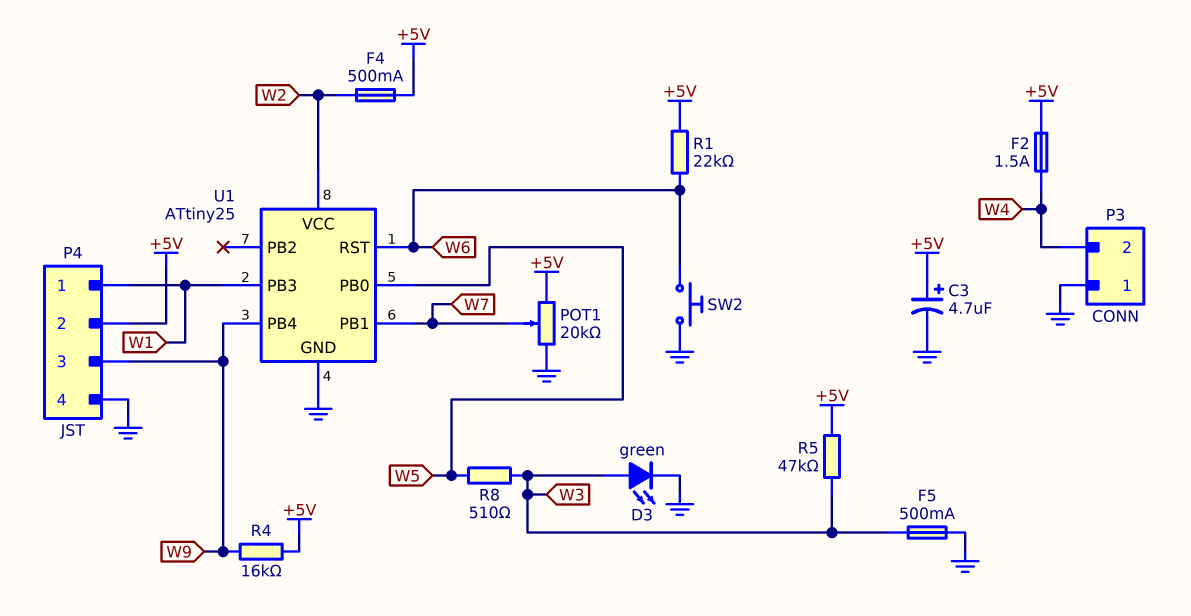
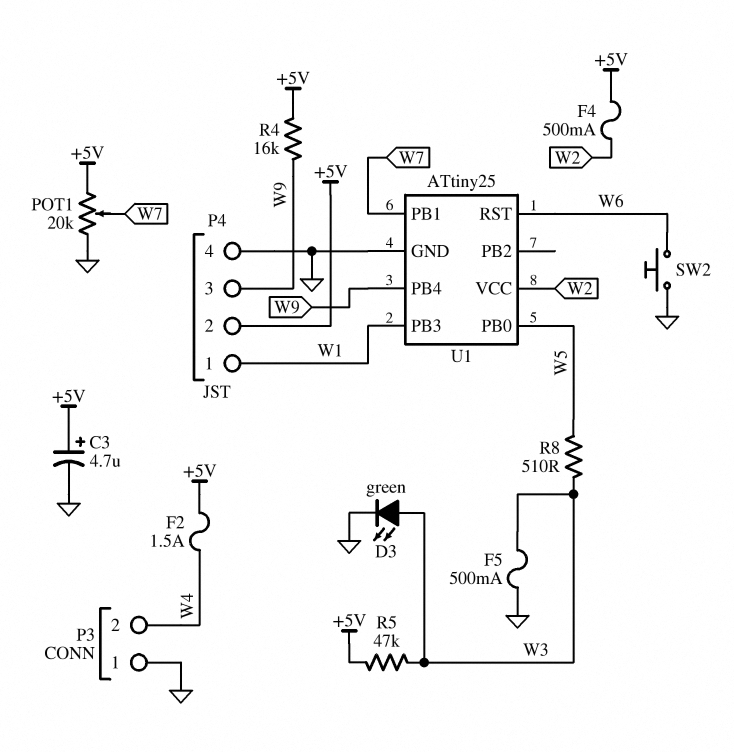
R1: 22k (+5V, W6) -> none

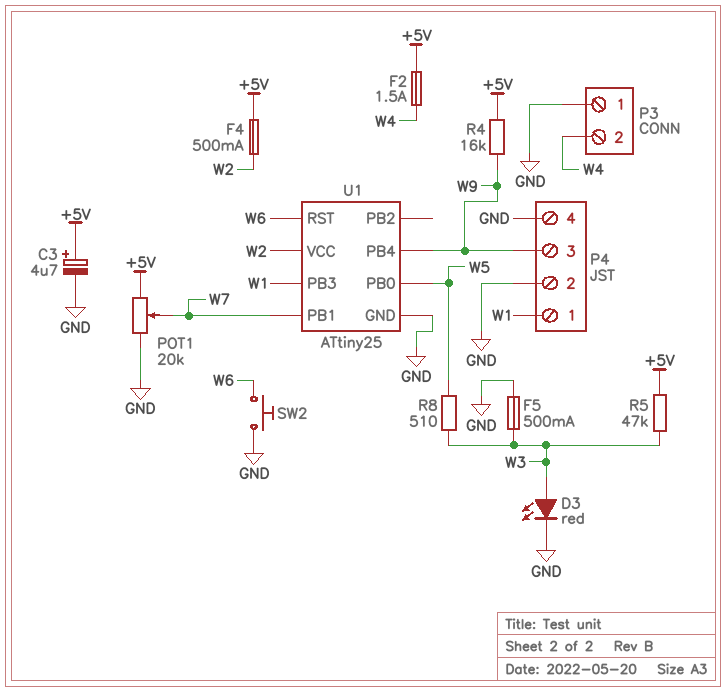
D3: LED green (A W3, K GND) -> LED red (A W3, K GND)
P4 pin 2: +5V -> GND

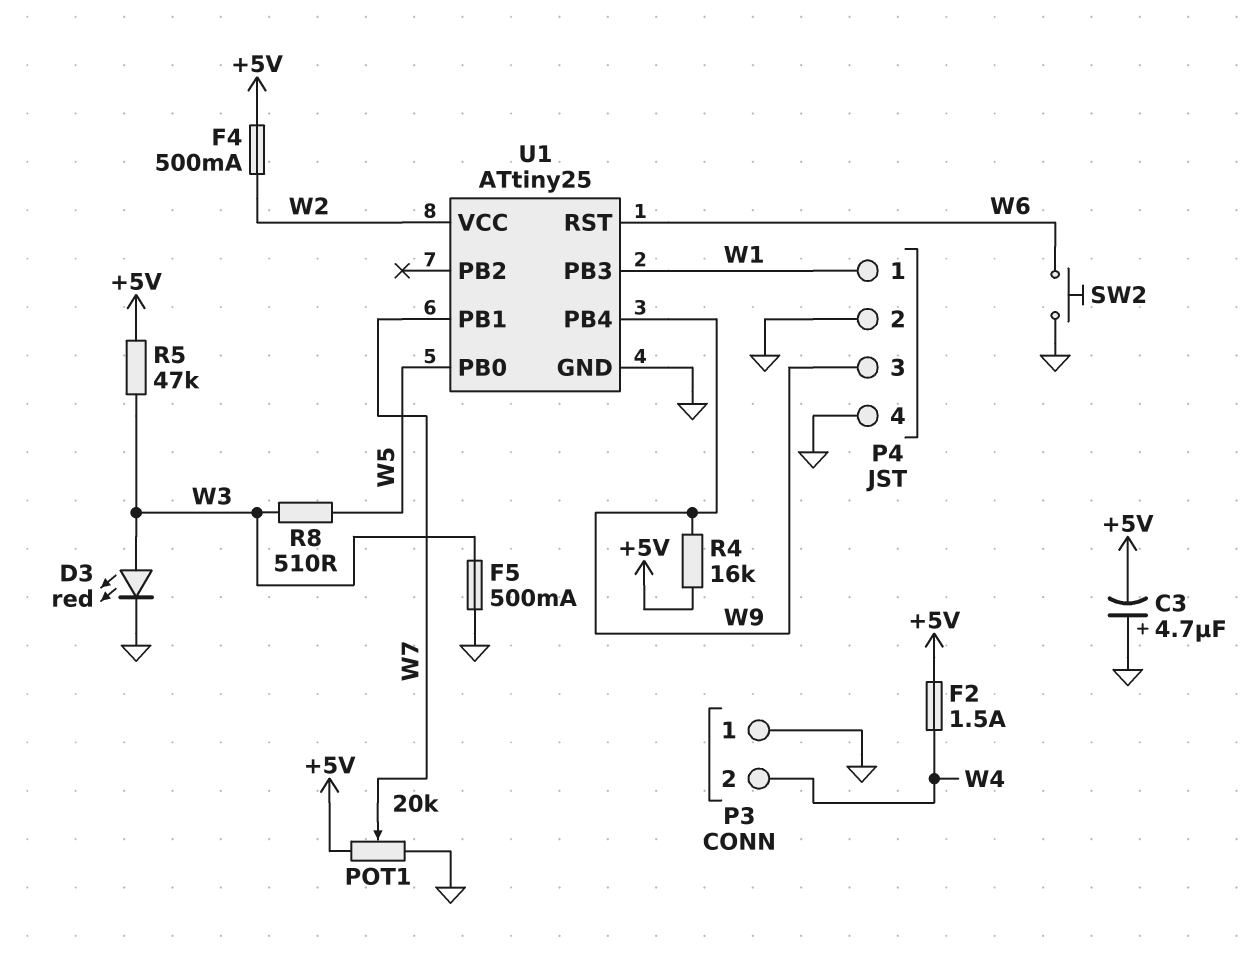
C3: 4.7uF (plus +5V, minus GND) -> 4.7uF (plus GND, minus +5V)

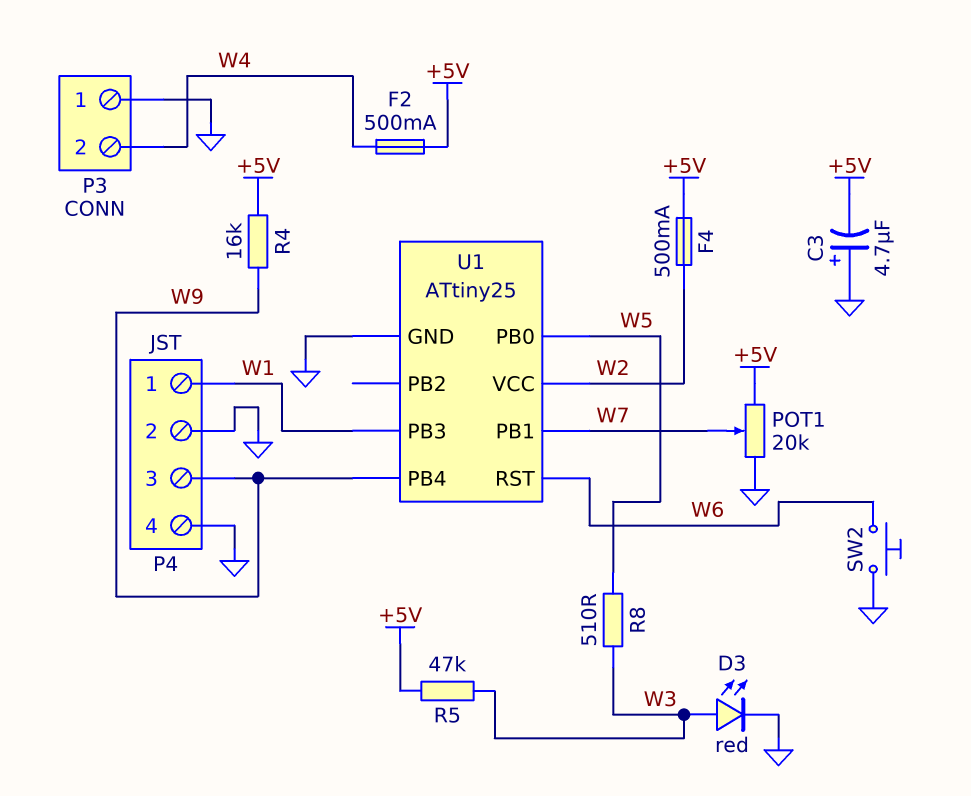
F2: 1.5A (+5V, W4) -> 500mA (+5V, W4)
F5: 500mA (GND, W3) -> none

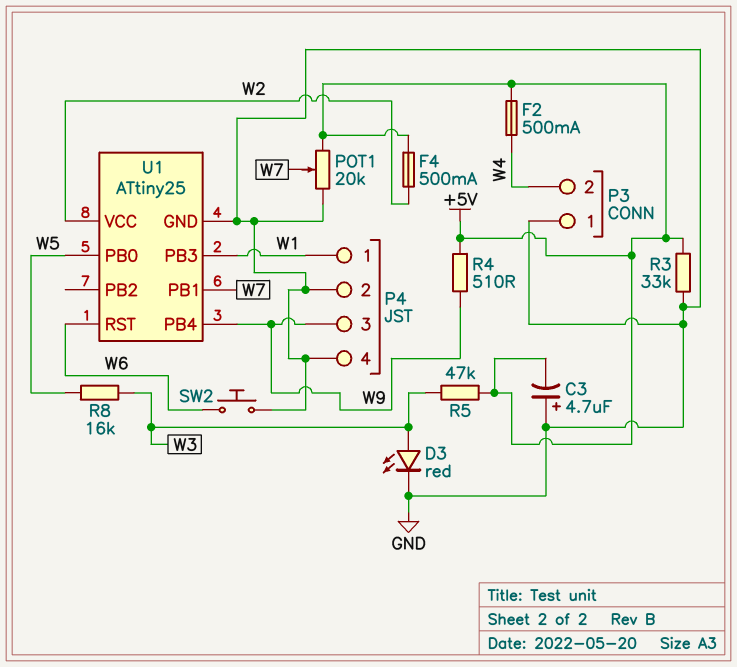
R3: none -> 33k (+5V, GND)
R4: 16k (+5V, W9) -> 510 (+5V, W9)
R8: 510 (W3, W5) -> 16k (W3, W5)

